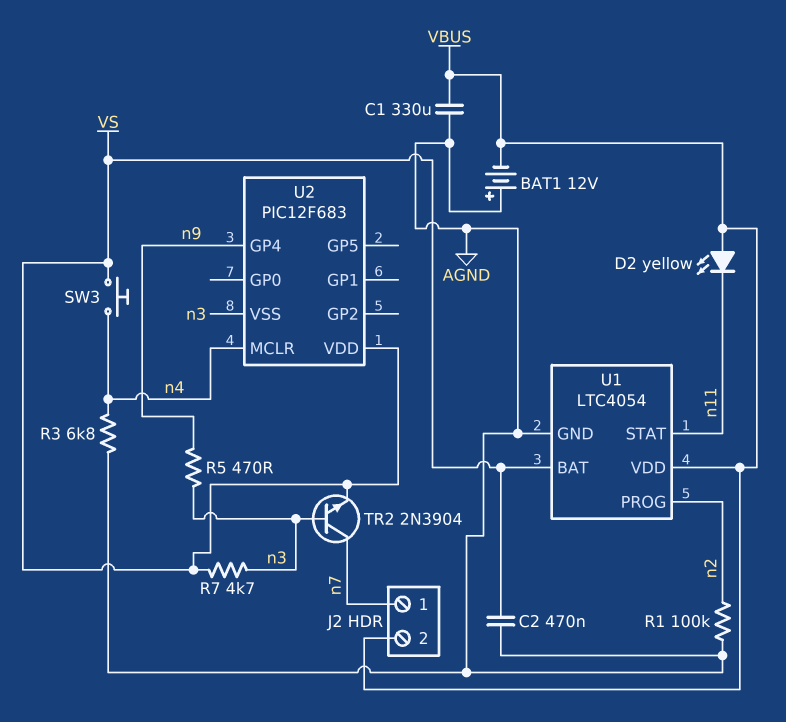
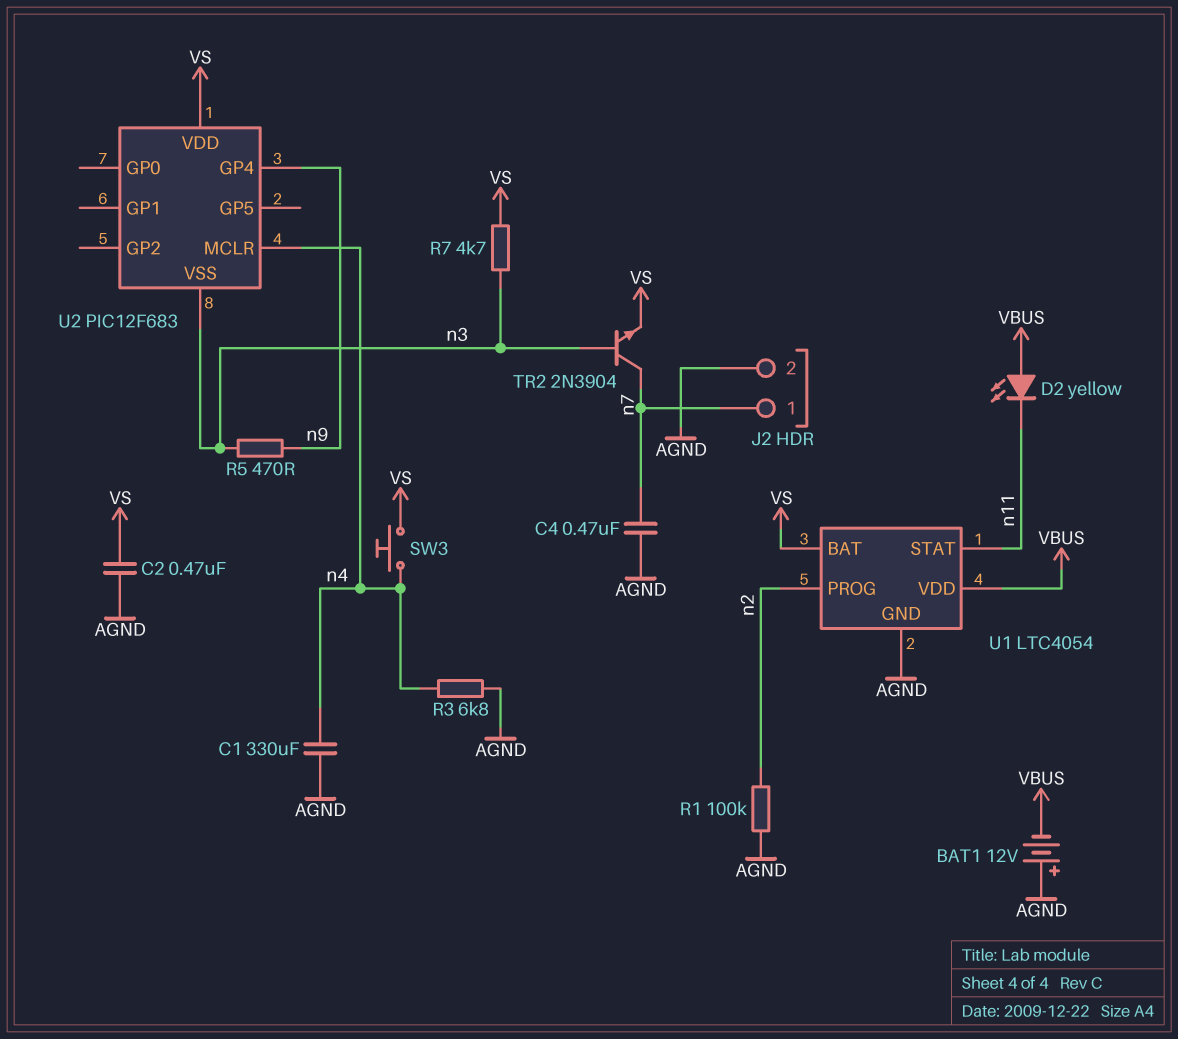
C1: 330uF (AGND, VBUS) -> 330uF (AGND, n4)
C4: none -> 470nF (AGND, n7)
J2 pin 2: VBUS -> AGND

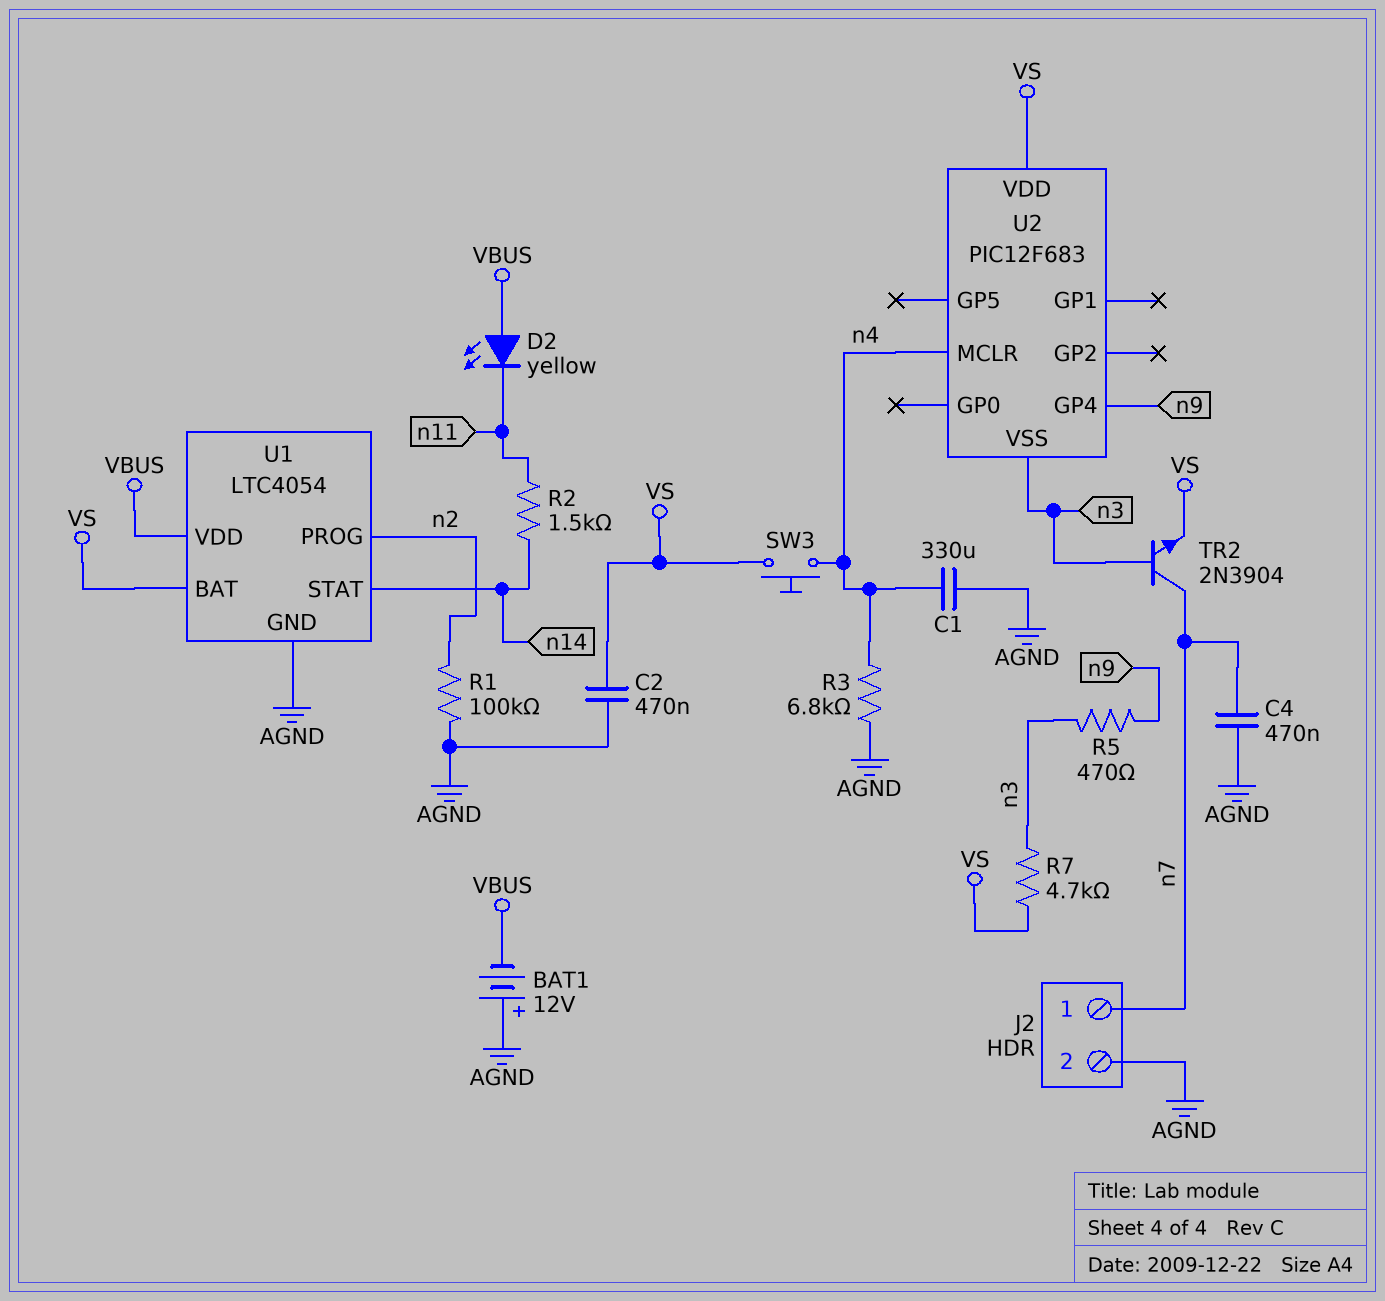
R2: none -> 1.5k (n11, n14)
U1 pin STAT: n11 -> n14

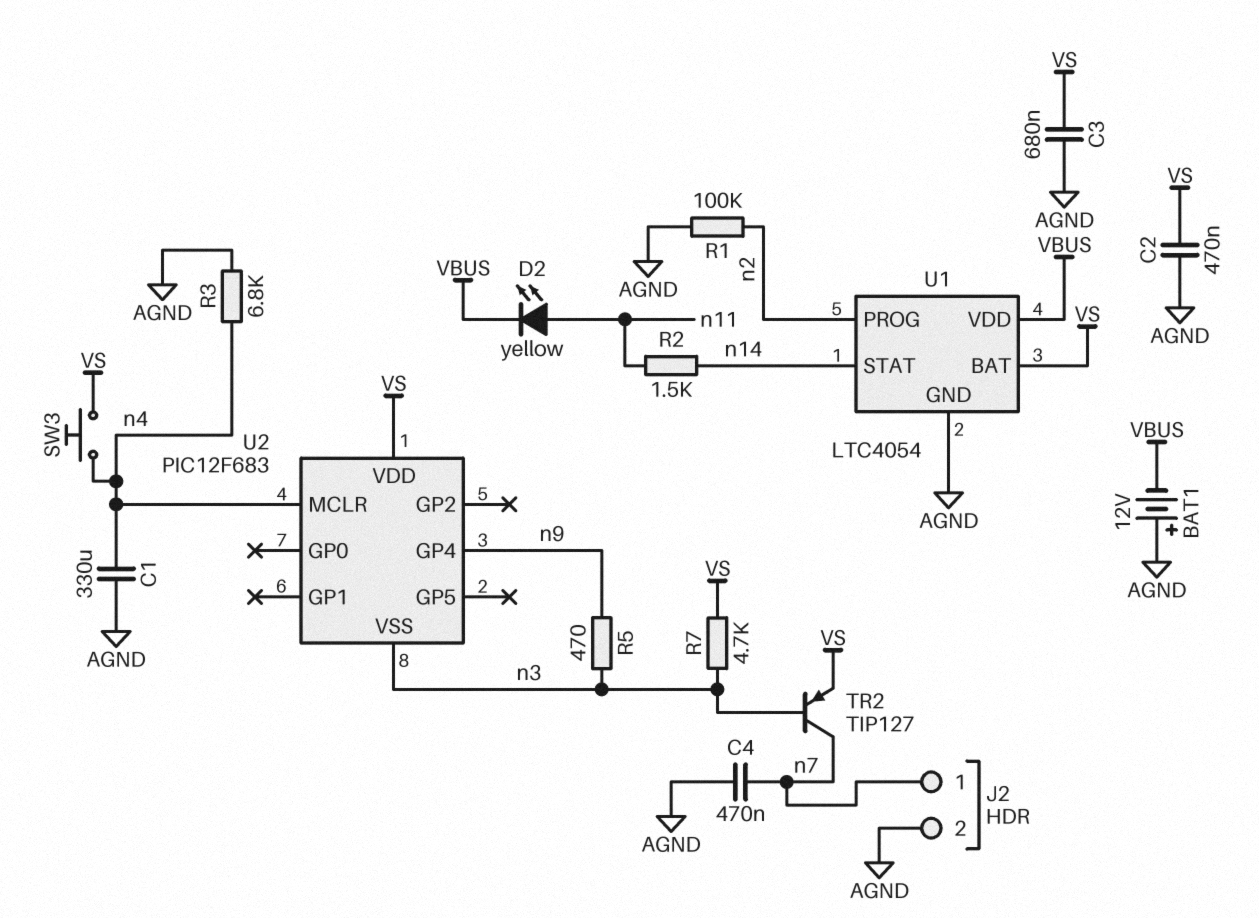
C3: none -> 680nF (AGND, VS)
D2: LED yellow (A VBUS, K n11) -> LED yellow (A n11, K VBUS)
TR2: NPN 2N3904 (B n3, C n7, E VS) -> PNP TIP127 (B n3, C n7, E VS)

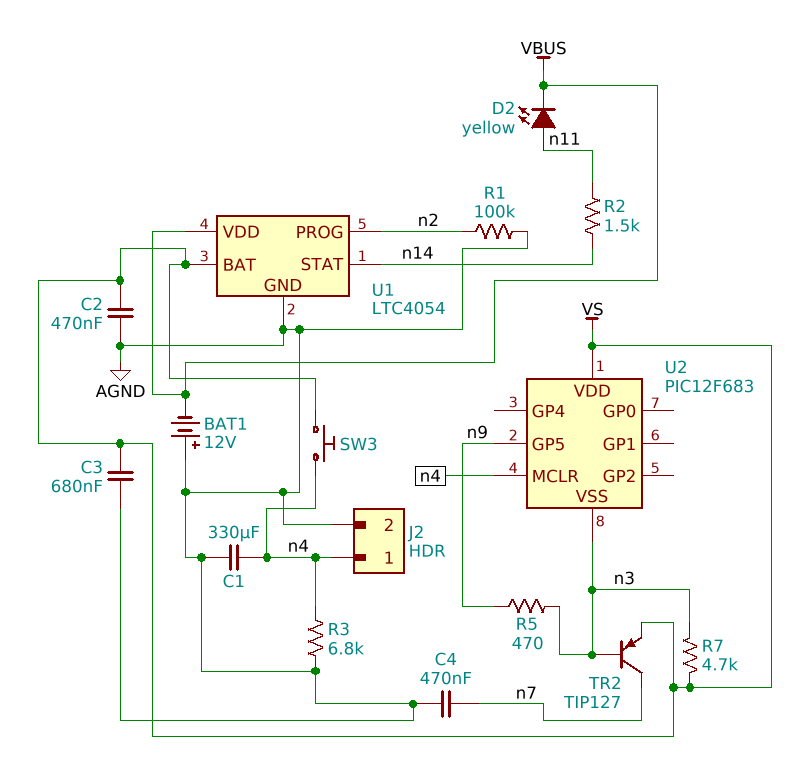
J2 pin 1: n7 -> n4
U2 pin GP4: n9 -> none
U2 pin GP5: none -> n9

